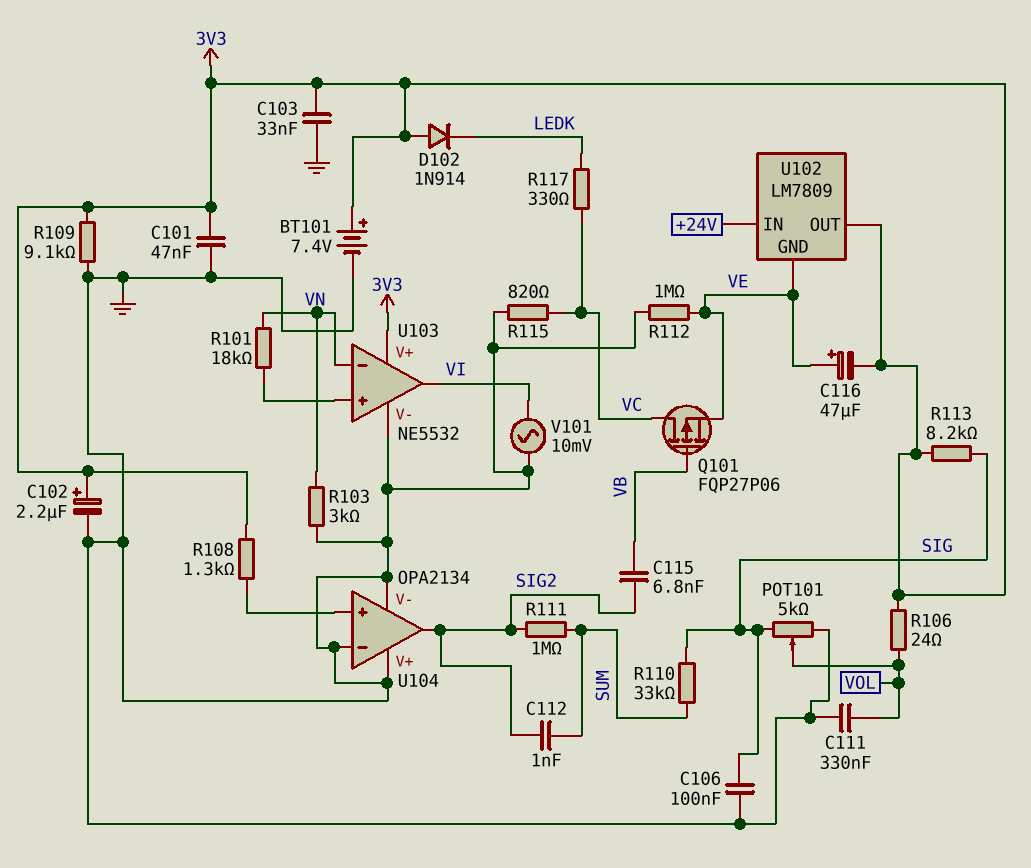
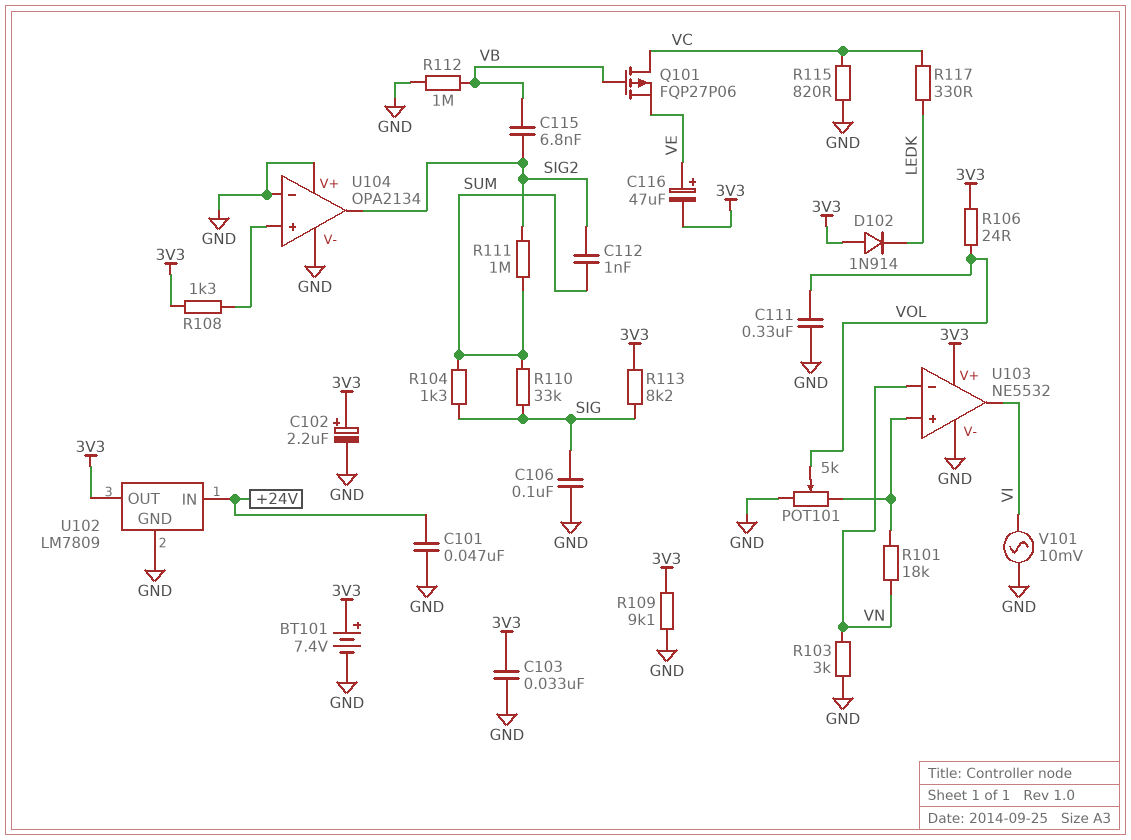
C101: 47nF (3V3, GND) -> 47nF (+24V, GND)
POT101: 5k (GND, SIG, wiper VOL) -> 5k (GND, U103/in+, wiper VOL)
R104: none -> 1.3k (SIG, SUM)
R112: 1M (GND, VE) -> 1M (GND, VB)
U102 pin GND: VE -> GND

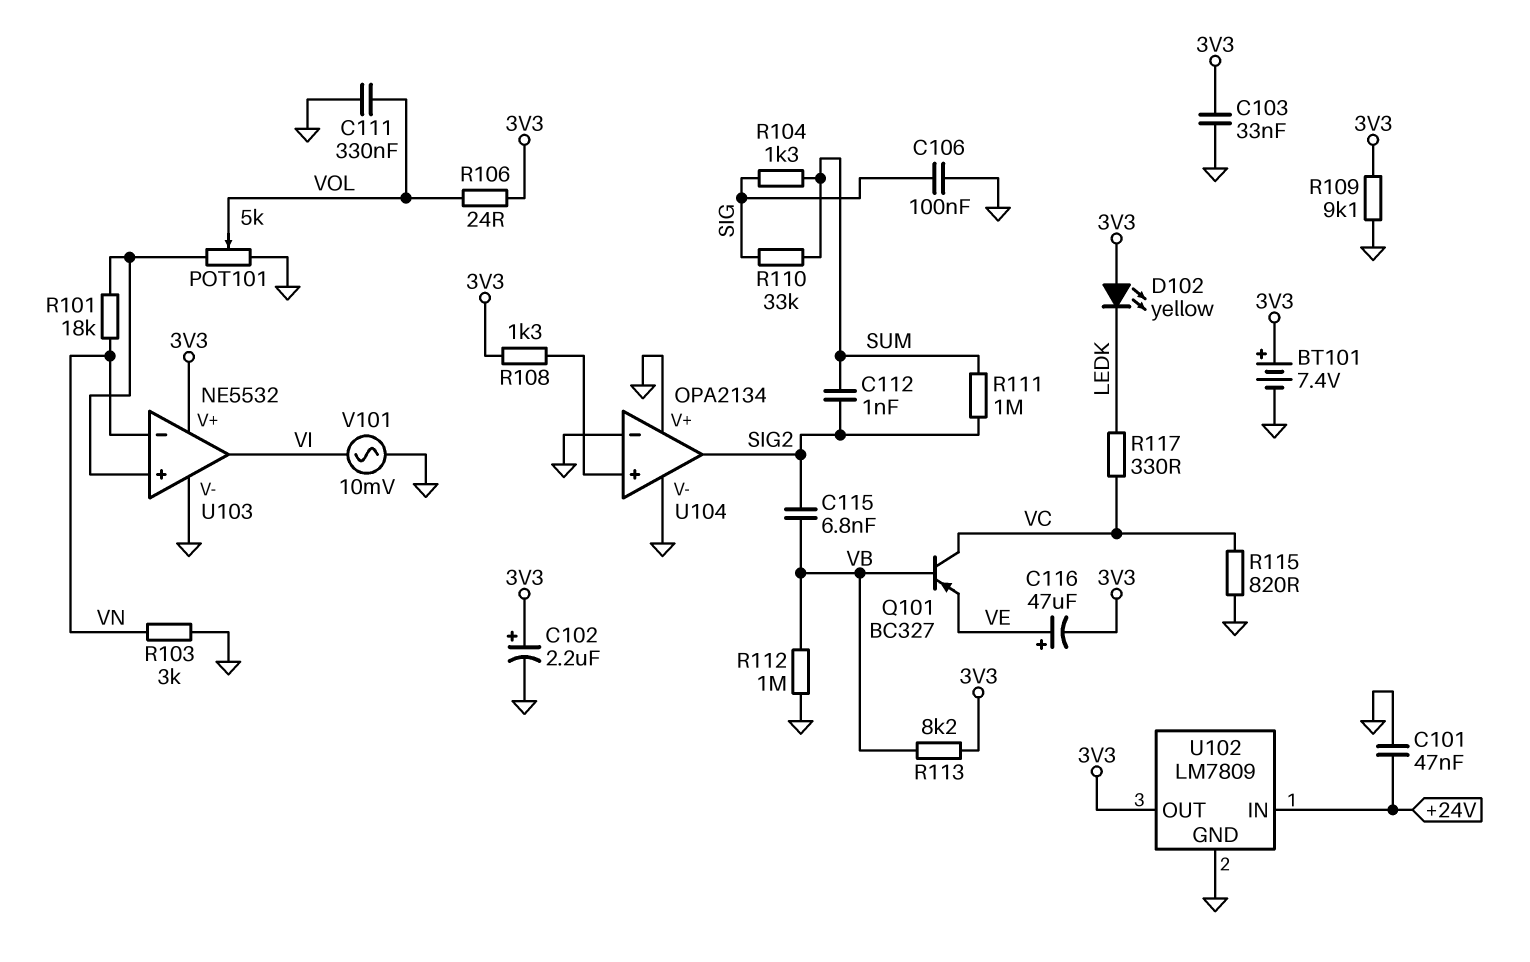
D102: diode 1N914 (A 3V3, K LEDK) -> LED yellow (A 3V3, K LEDK)
Q101: PMOS FQP27P06 (G VB, D VC, S VE) -> PNP BC327 (B VB, C VC, E VE)
R113: 8.2k (3V3, SIG) -> 8.2k (3V3, VB)

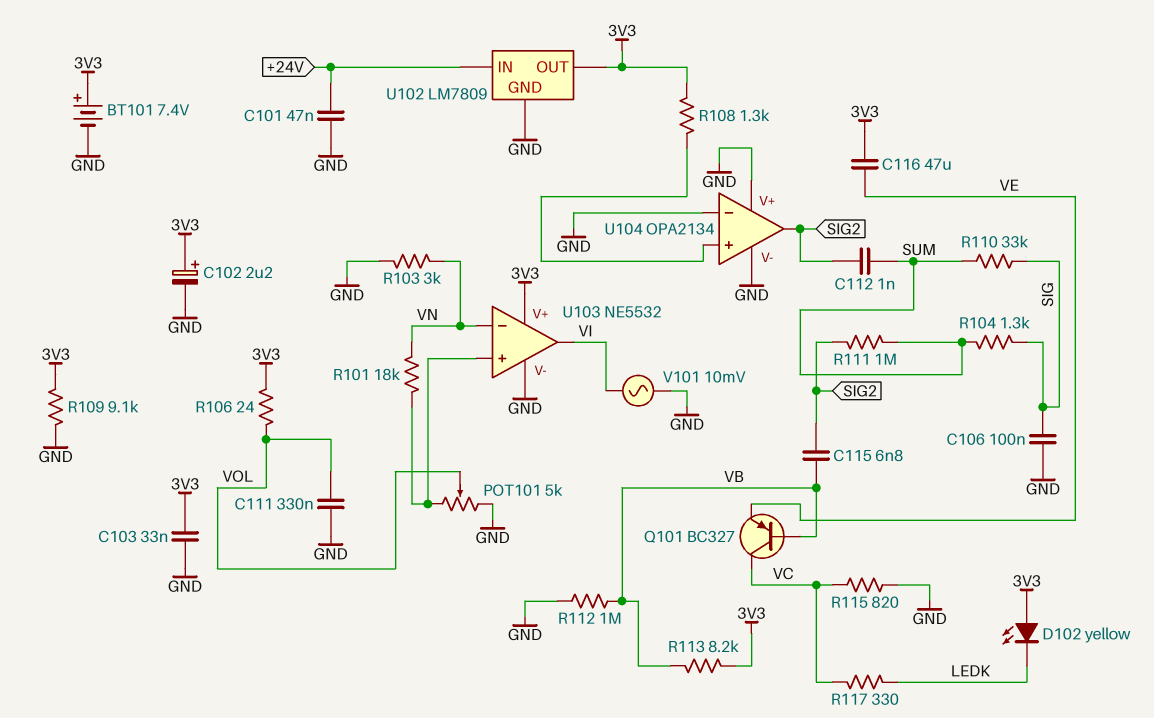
C116: 47uF (plus VE, minus 3V3) -> 47uF (3V3, VE)

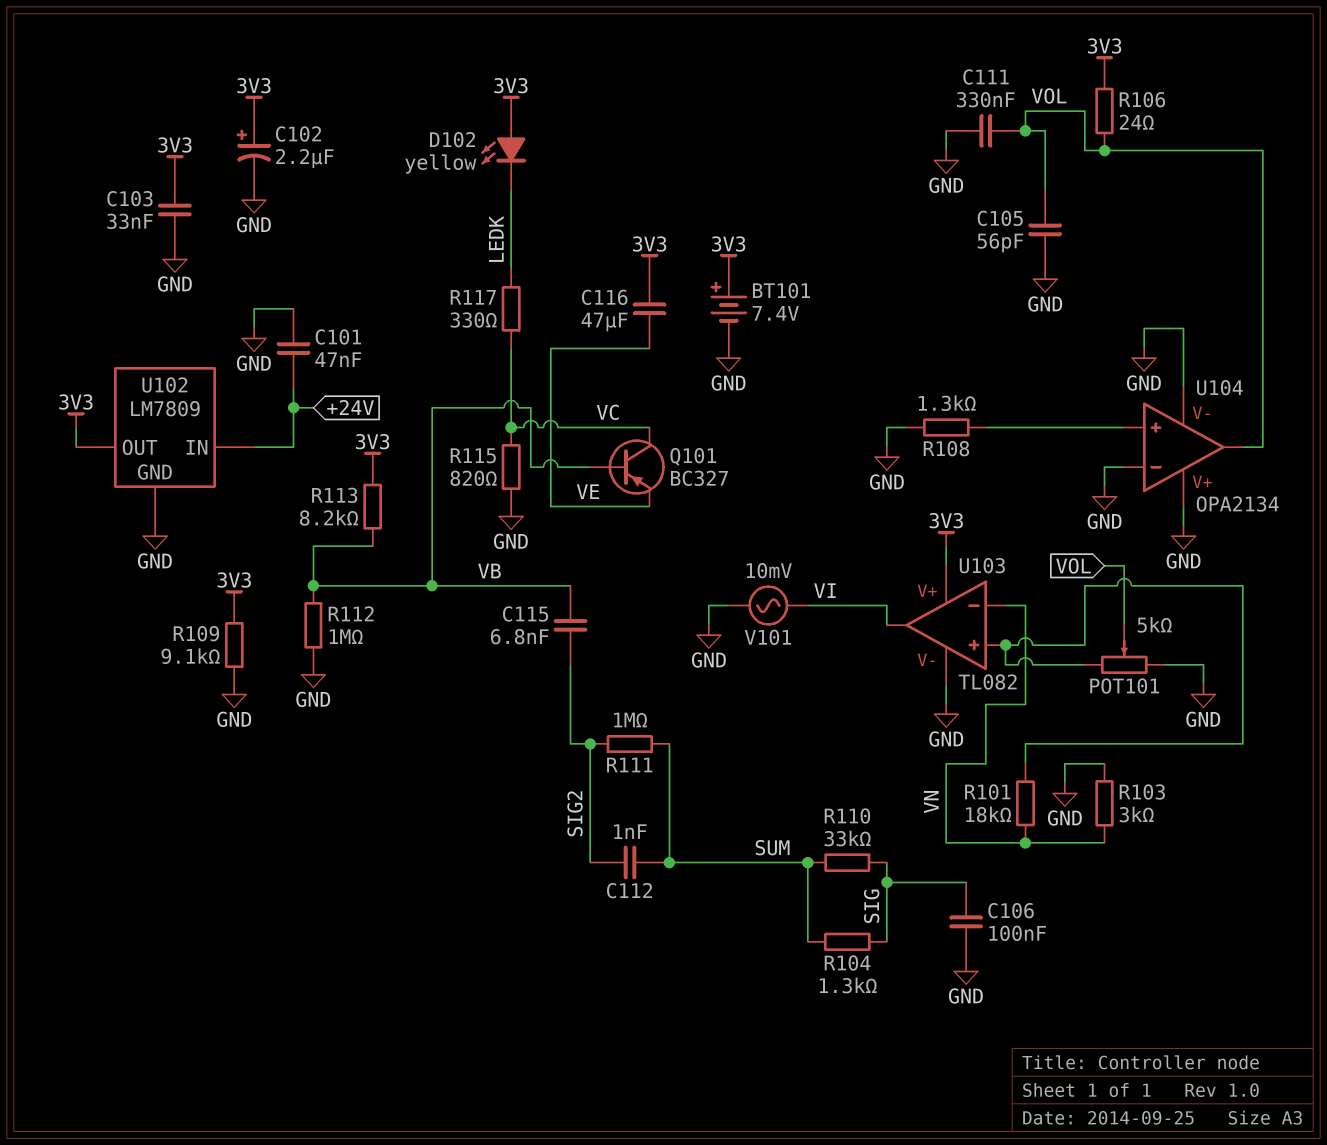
C105: none -> 56pF (GND, VOL)
R108: 1.3k (3V3, U104/in+) -> 1.3k (GND, U104/in+)
U103: NE5532 -> TL082
U104 pin out: SIG2 -> VOL

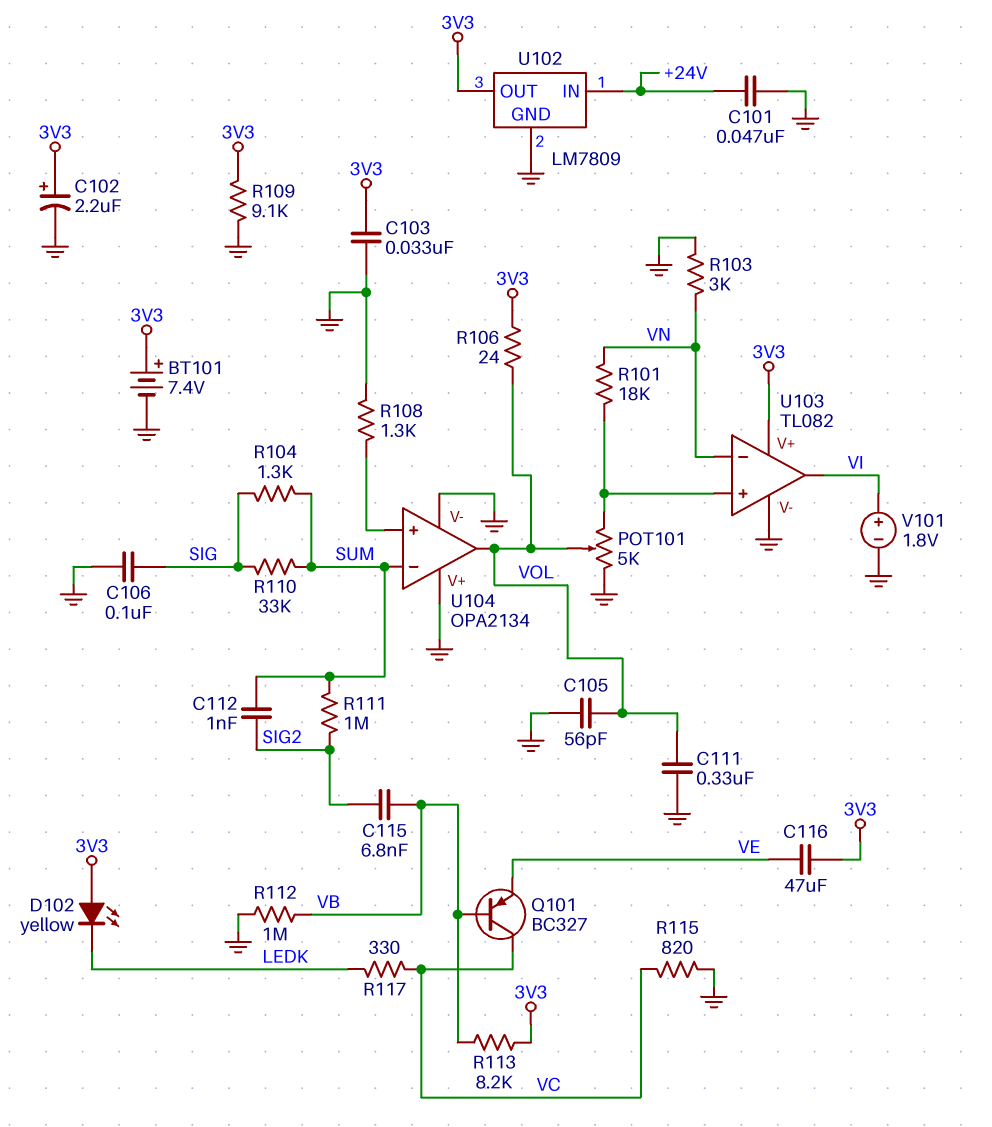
U104 pin in-: GND -> SUM
V101: AC 10mV (GND, VI) -> 1.8V (plus VI, minus GND)

